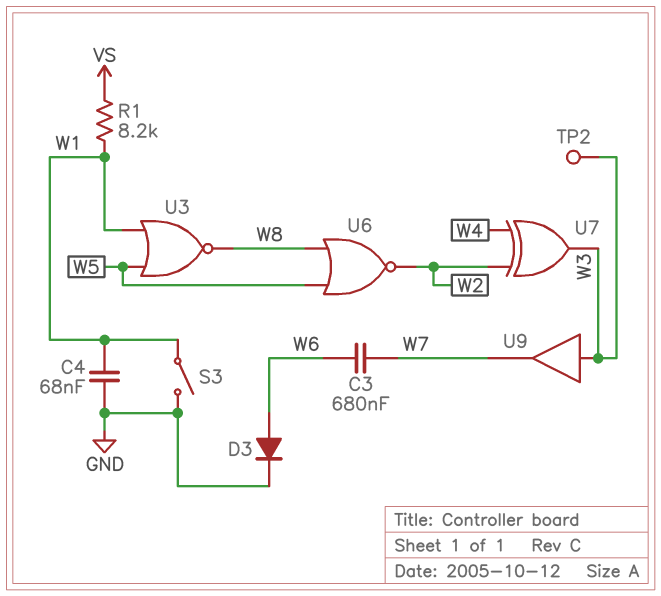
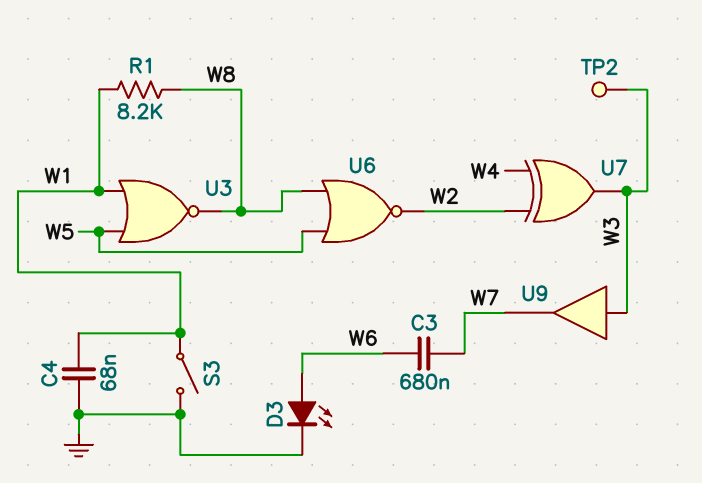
D3: diode (A W6, K GND) -> LED (A W6, K GND)
R1: 8.2k (VS, W1) -> 8.2k (W1, W8)

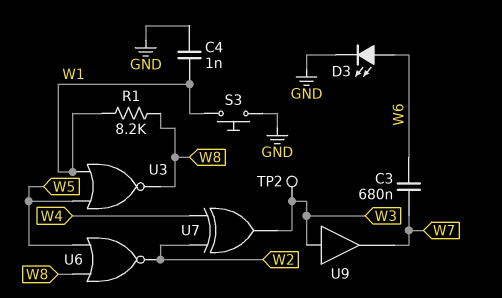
C4: 68nF (GND, W1) -> 1nF (GND, W1)
S3: switch (GND, W1) -> button (GND, W1)

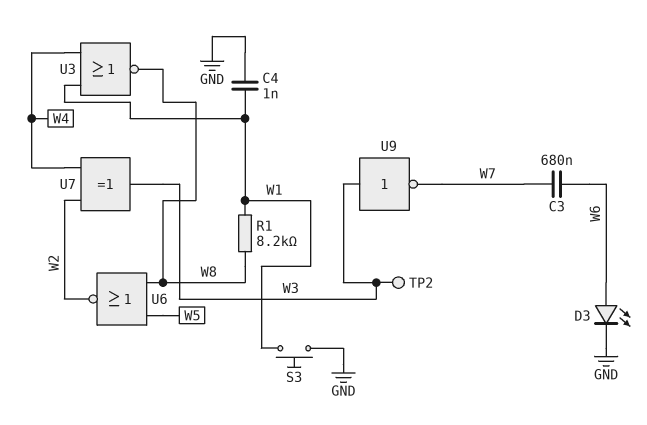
U3: NOR (in W1, in W5, out W8) -> NOR (in W1, in W4, out W8)
U9: buffer (in W3, out W7) -> NOT (in W3, out W7)

